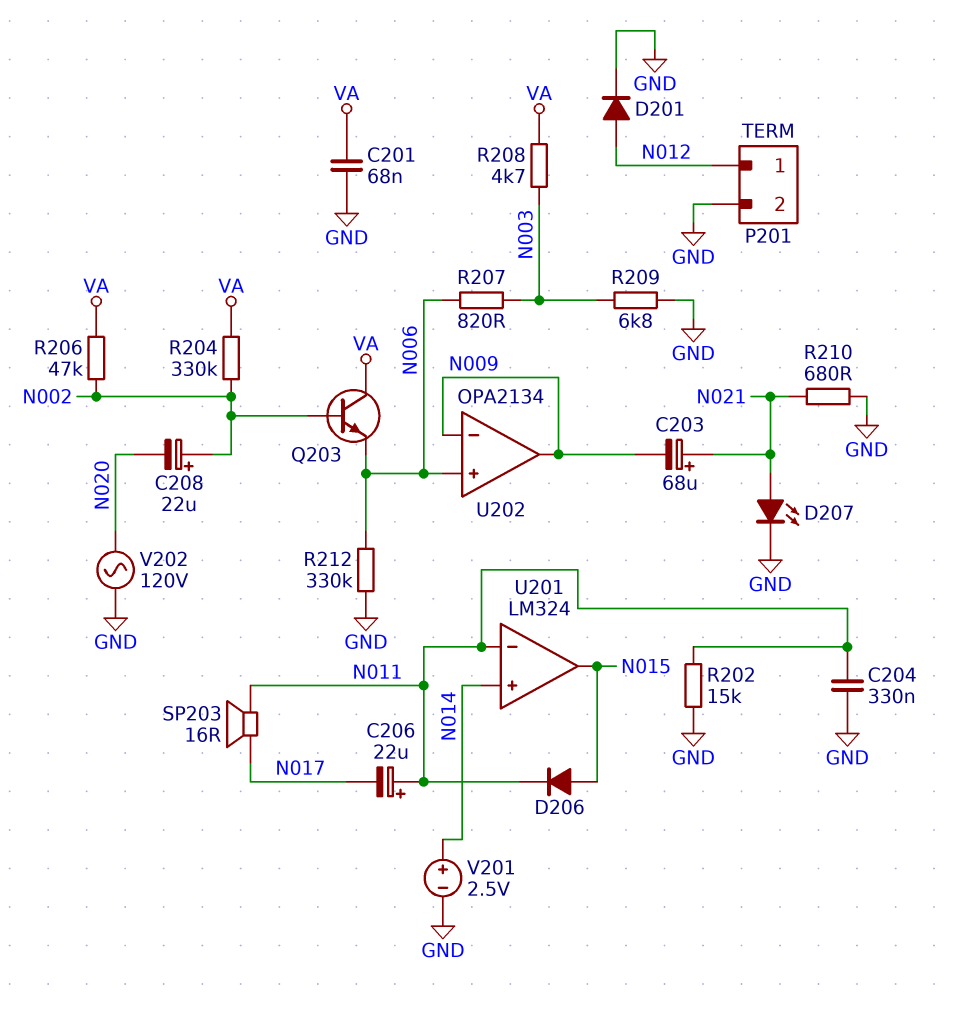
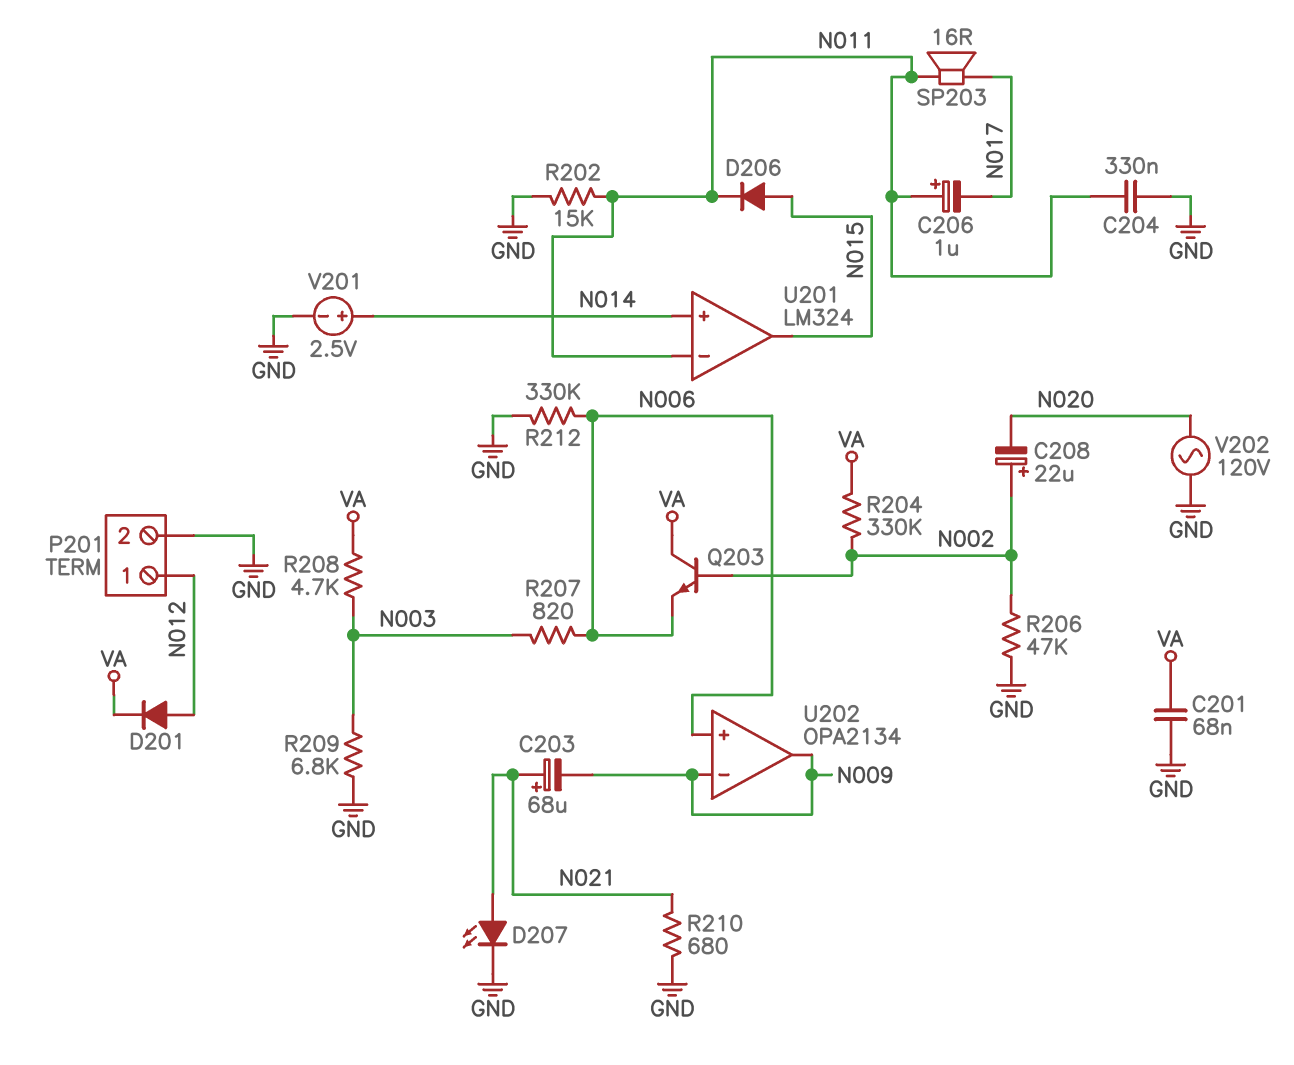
C206: 22uF (plus N011, minus N017) -> 1uF (plus N011, minus N017)
D201: diode (A N012, K GND) -> diode (A N012, K VA)
R206: 47k (N002, VA) -> 47k (GND, N002)

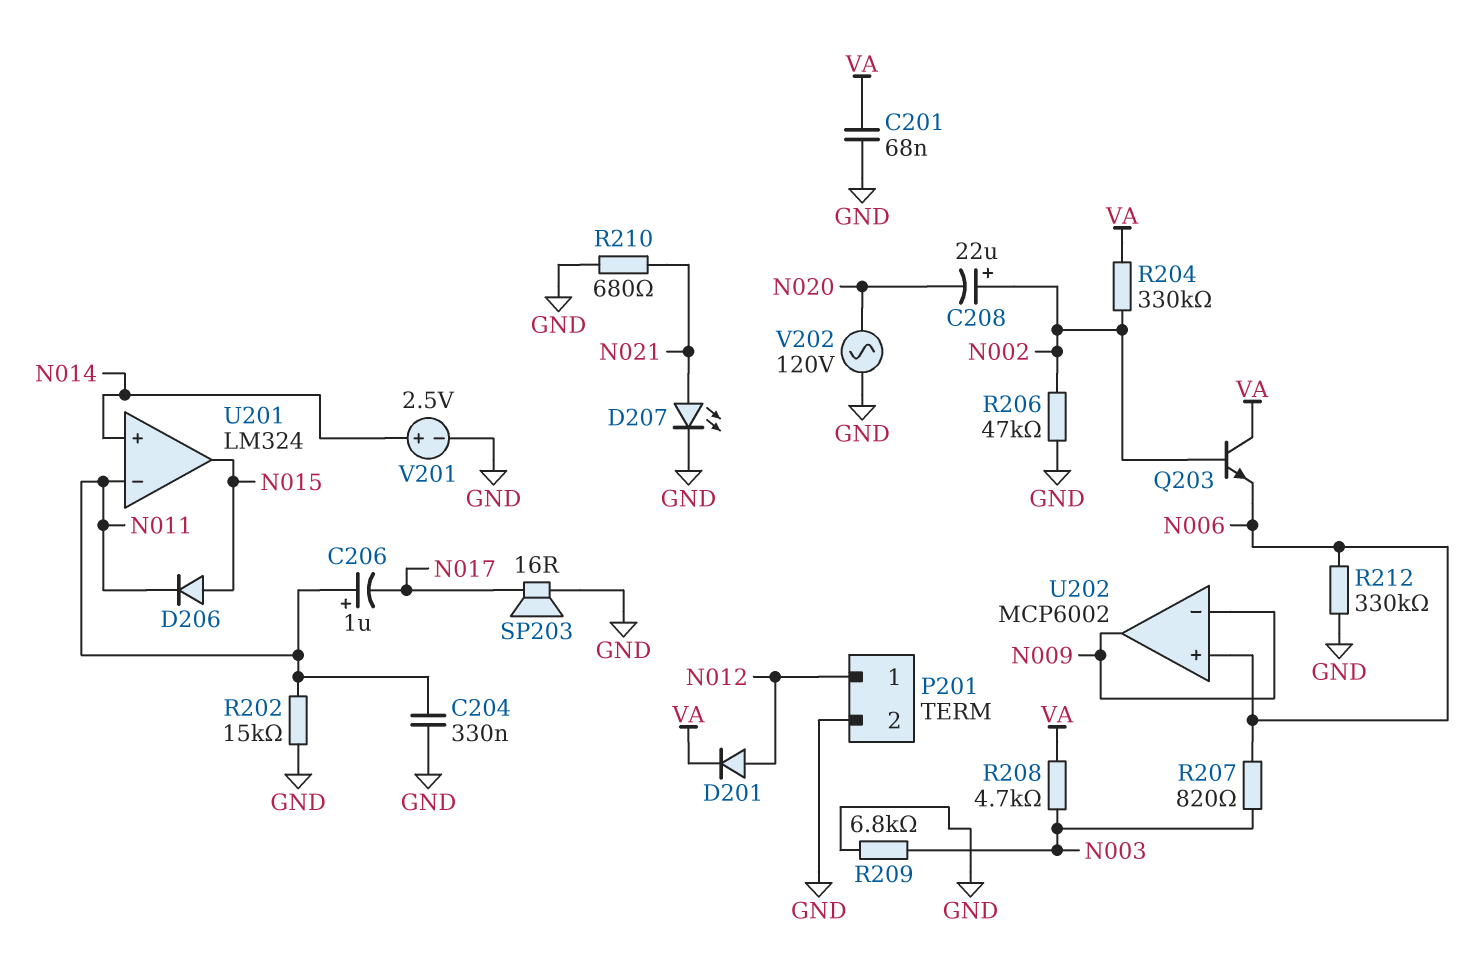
C203: 68uF (plus N021, minus N009) -> none
SP203: speaker 16R (N011, N017) -> speaker 16R (GND, N017)
U202: OPA2134 -> MCP6002

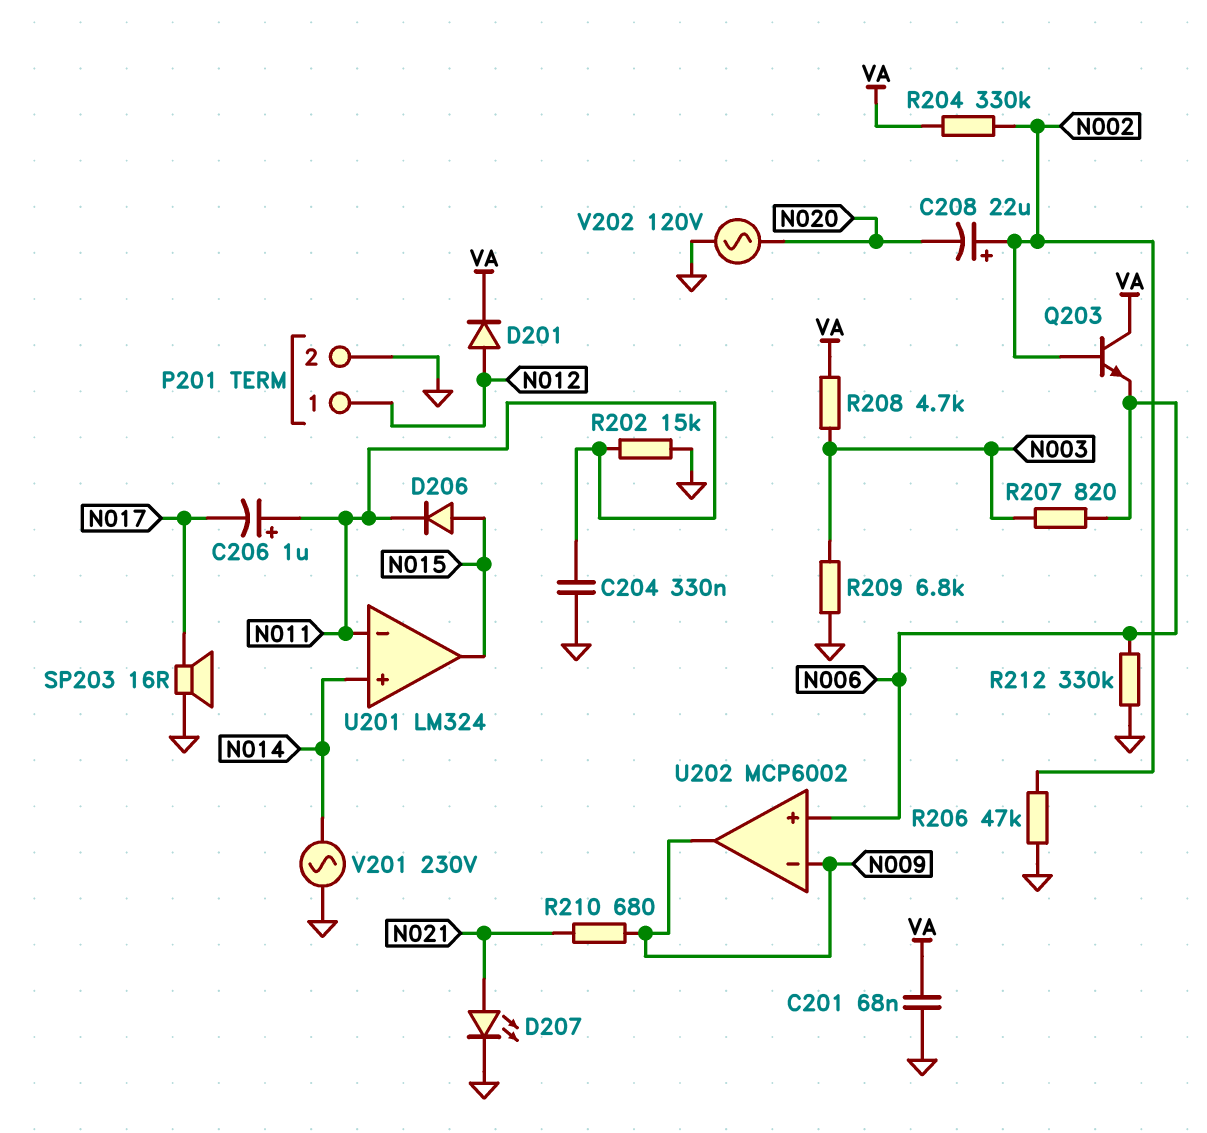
R210: 680 (GND, N021) -> 680 (N009, N021)
V201: 2.5V (plus N014, minus GND) -> AC 230V (GND, N014)

